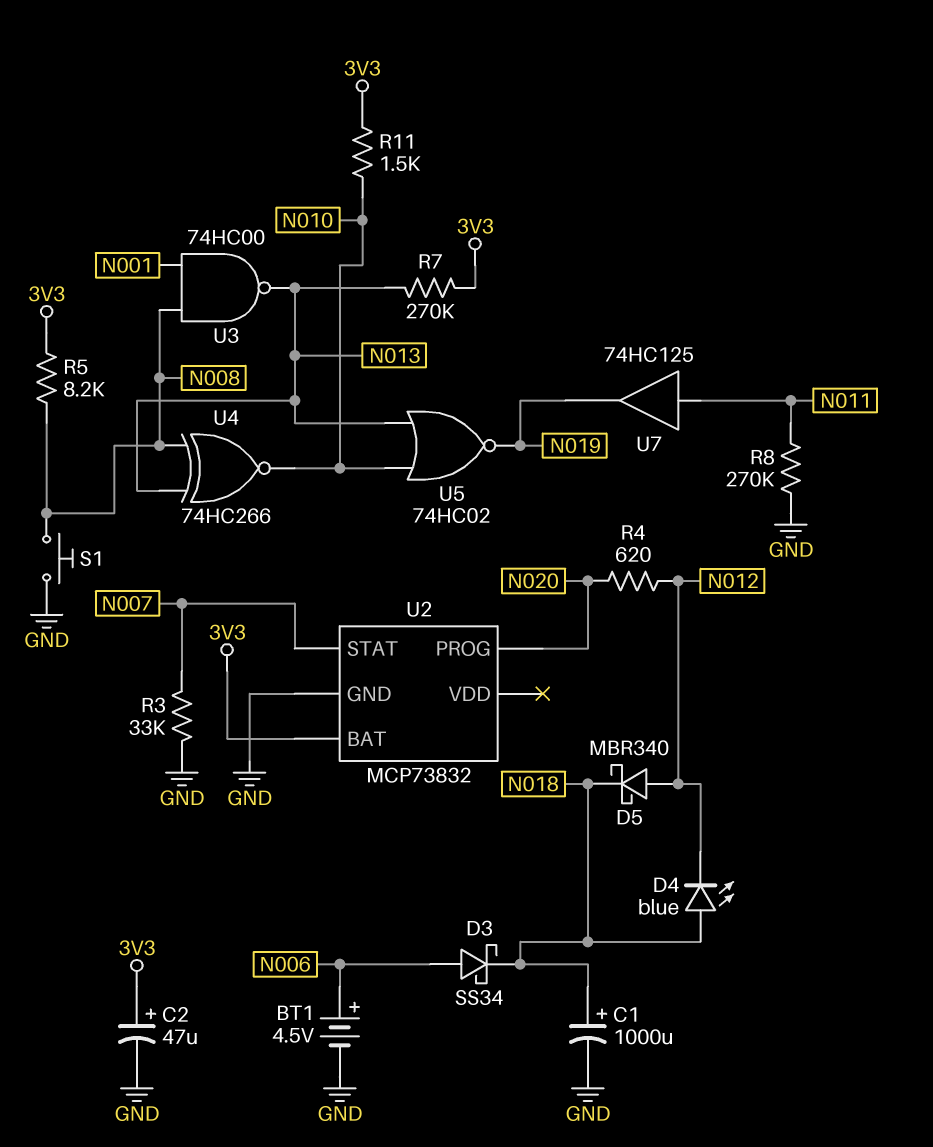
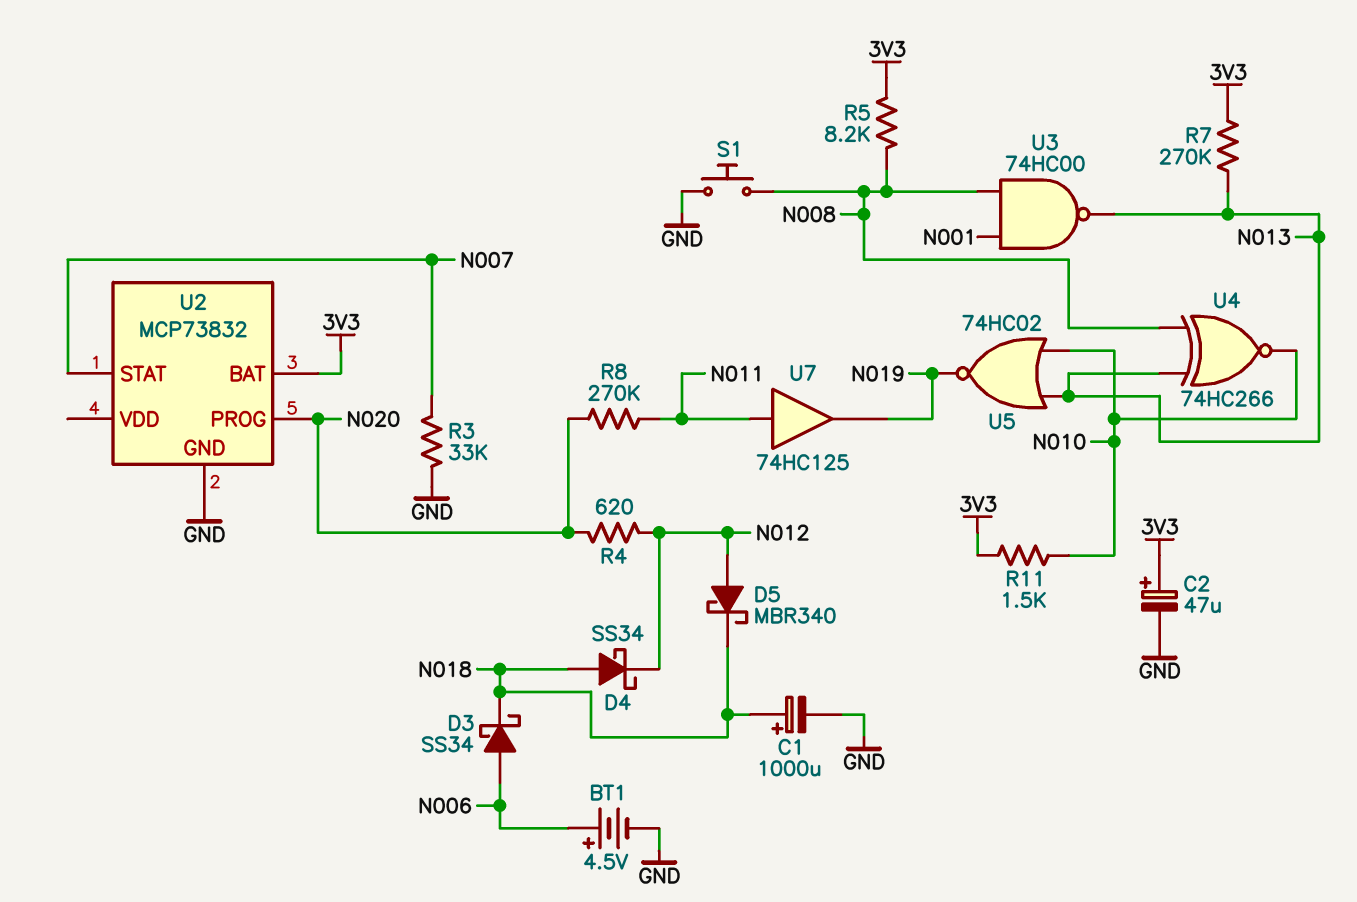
D4: LED blue (A N018, K N012) -> schottky SS34 (A N018, K N012)
R8: 270k (GND, N011) -> 270k (N011, N020)

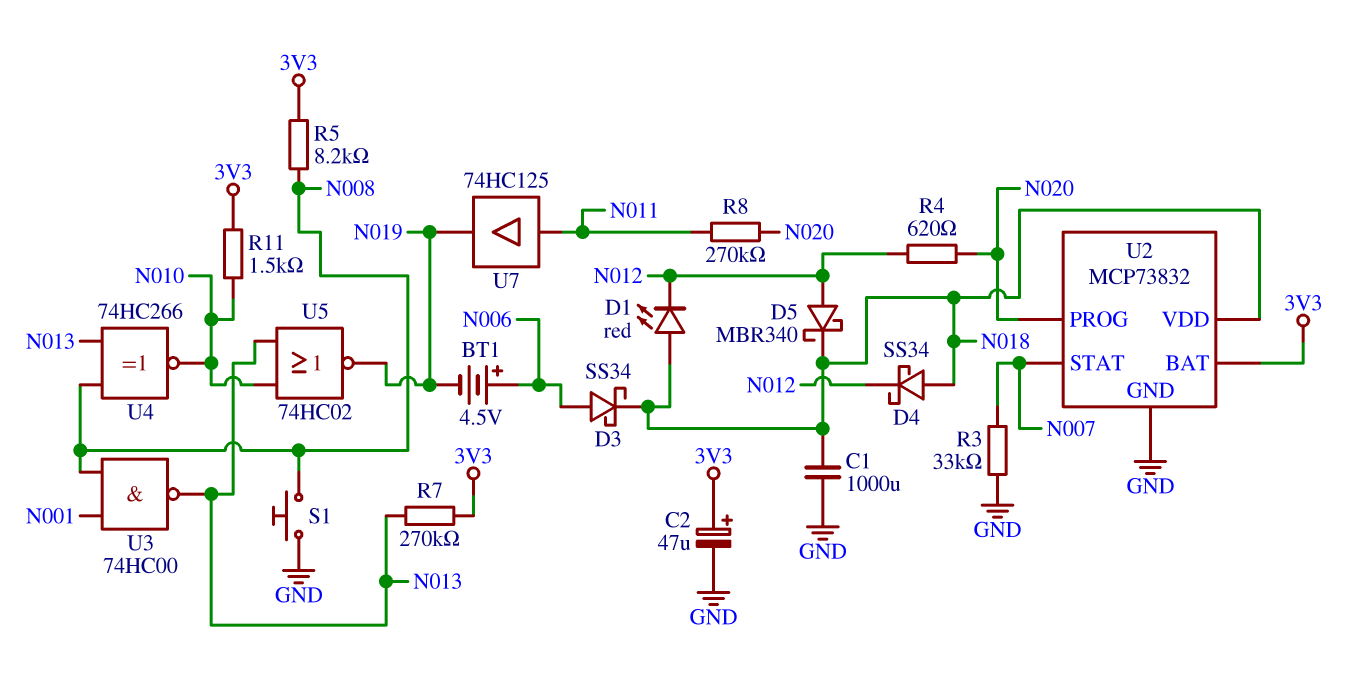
BT1: 4.5V (plus N006, minus GND) -> 4.5V (plus N006, minus N019)
C1: 1000uF (plus N018, minus GND) -> 1000uF (GND, N018)
D1: none -> LED red (A N018, K N012)
U2 pin VDD: none -> N018

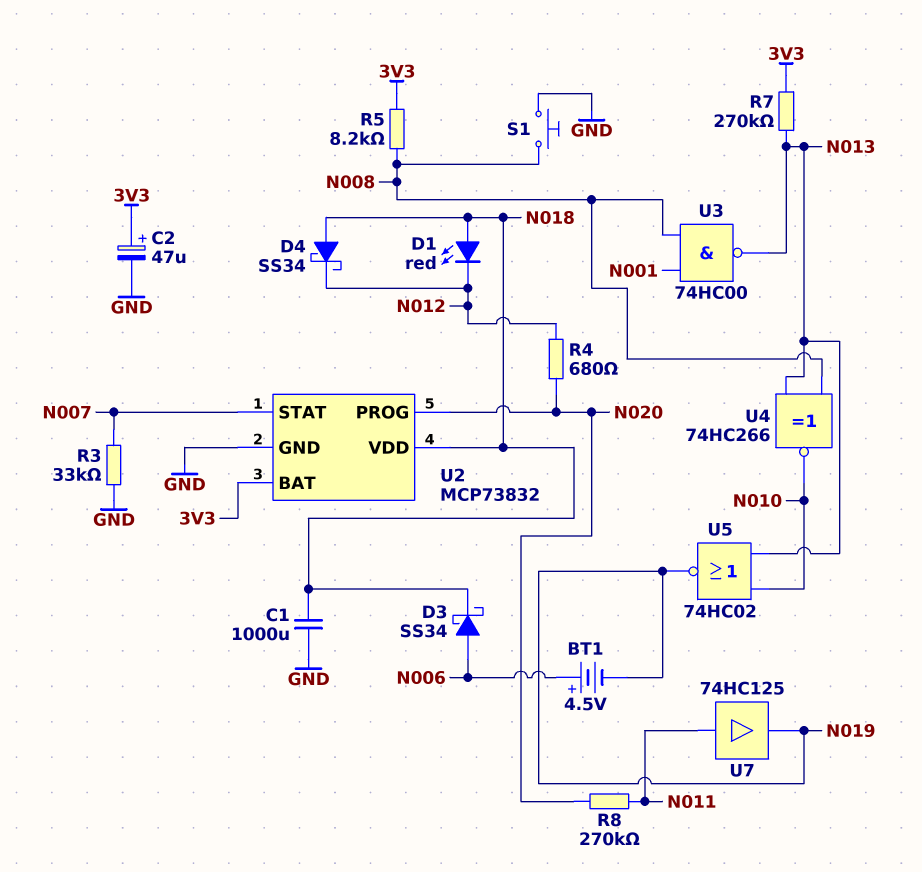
D5: schottky MBR340 (A N012, K N018) -> none
R4: 620 (N012, N020) -> 680 (N012, N020)
R11: 1.5k (3V3, N010) -> none

